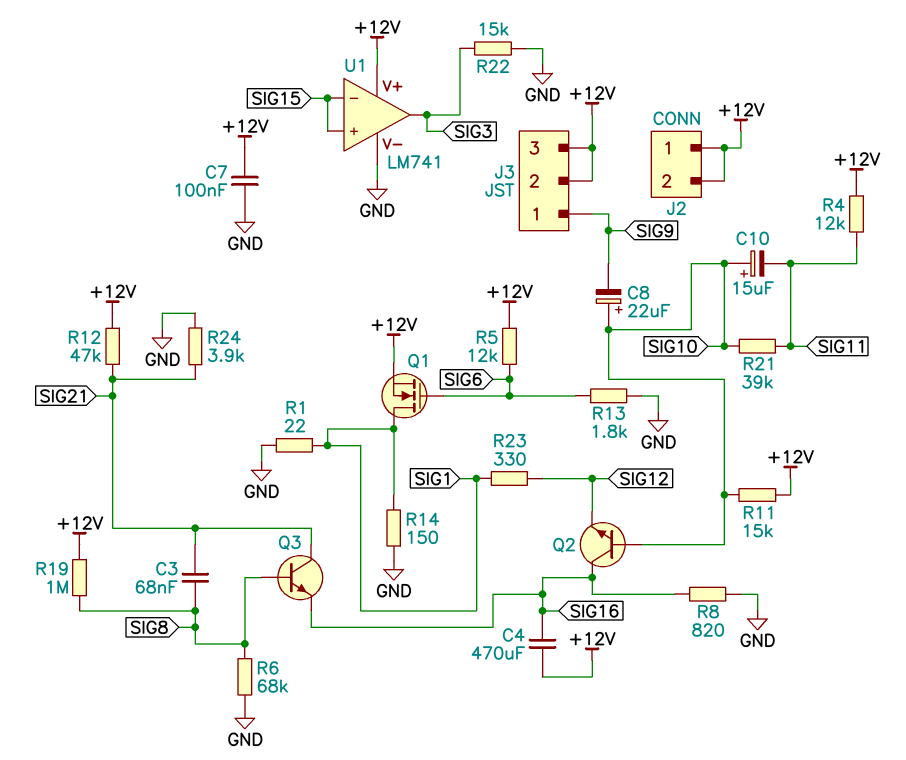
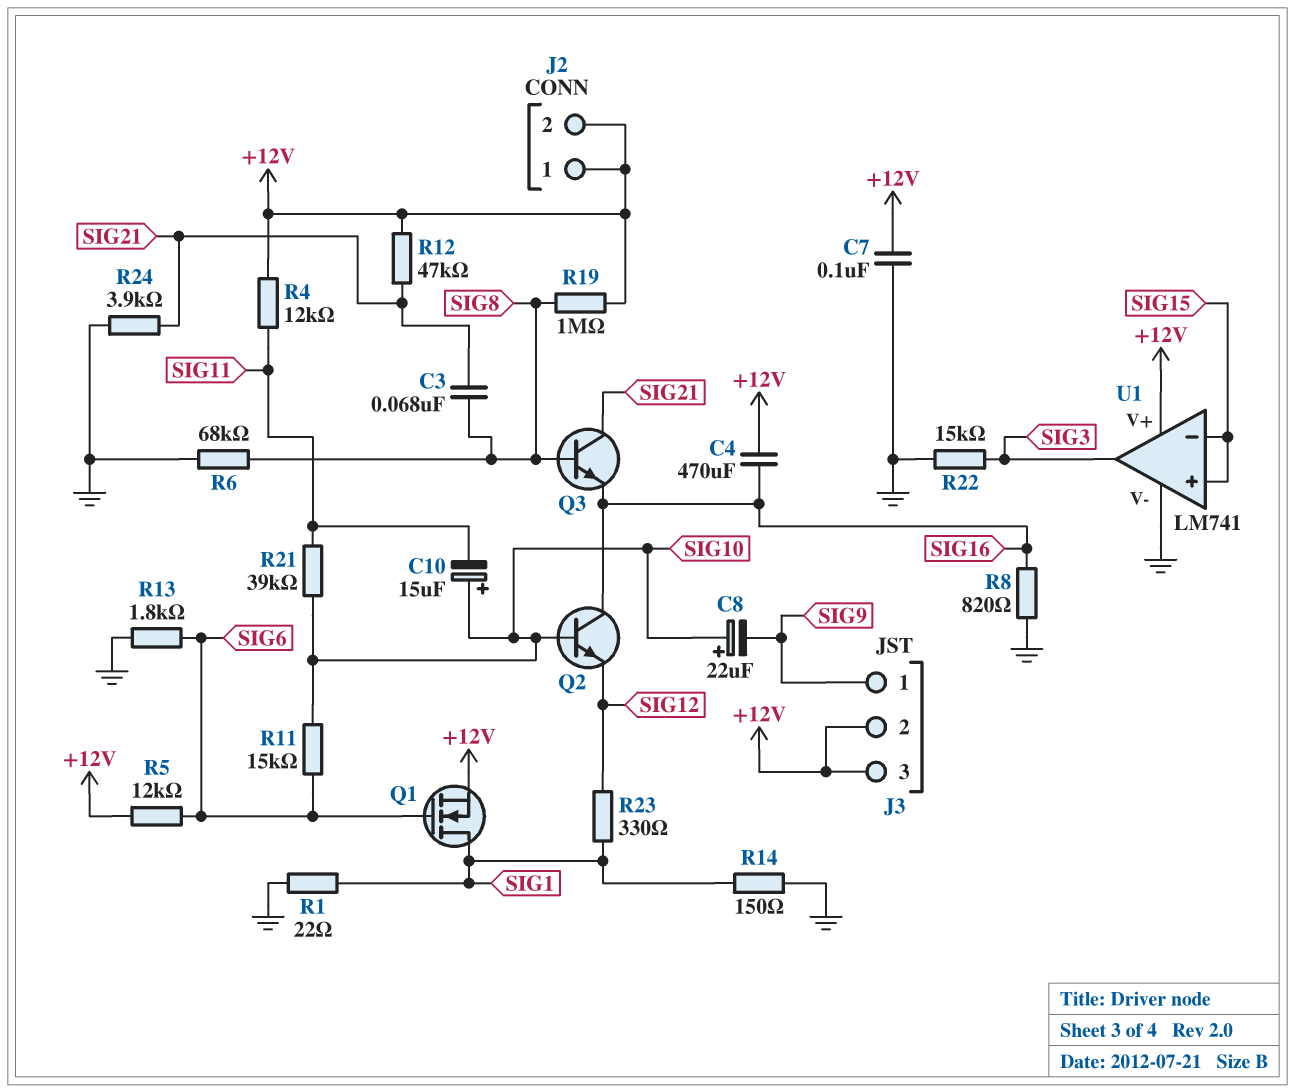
R11: 15k (+12V, SIG10) -> 15k (SIG6, SIG10)

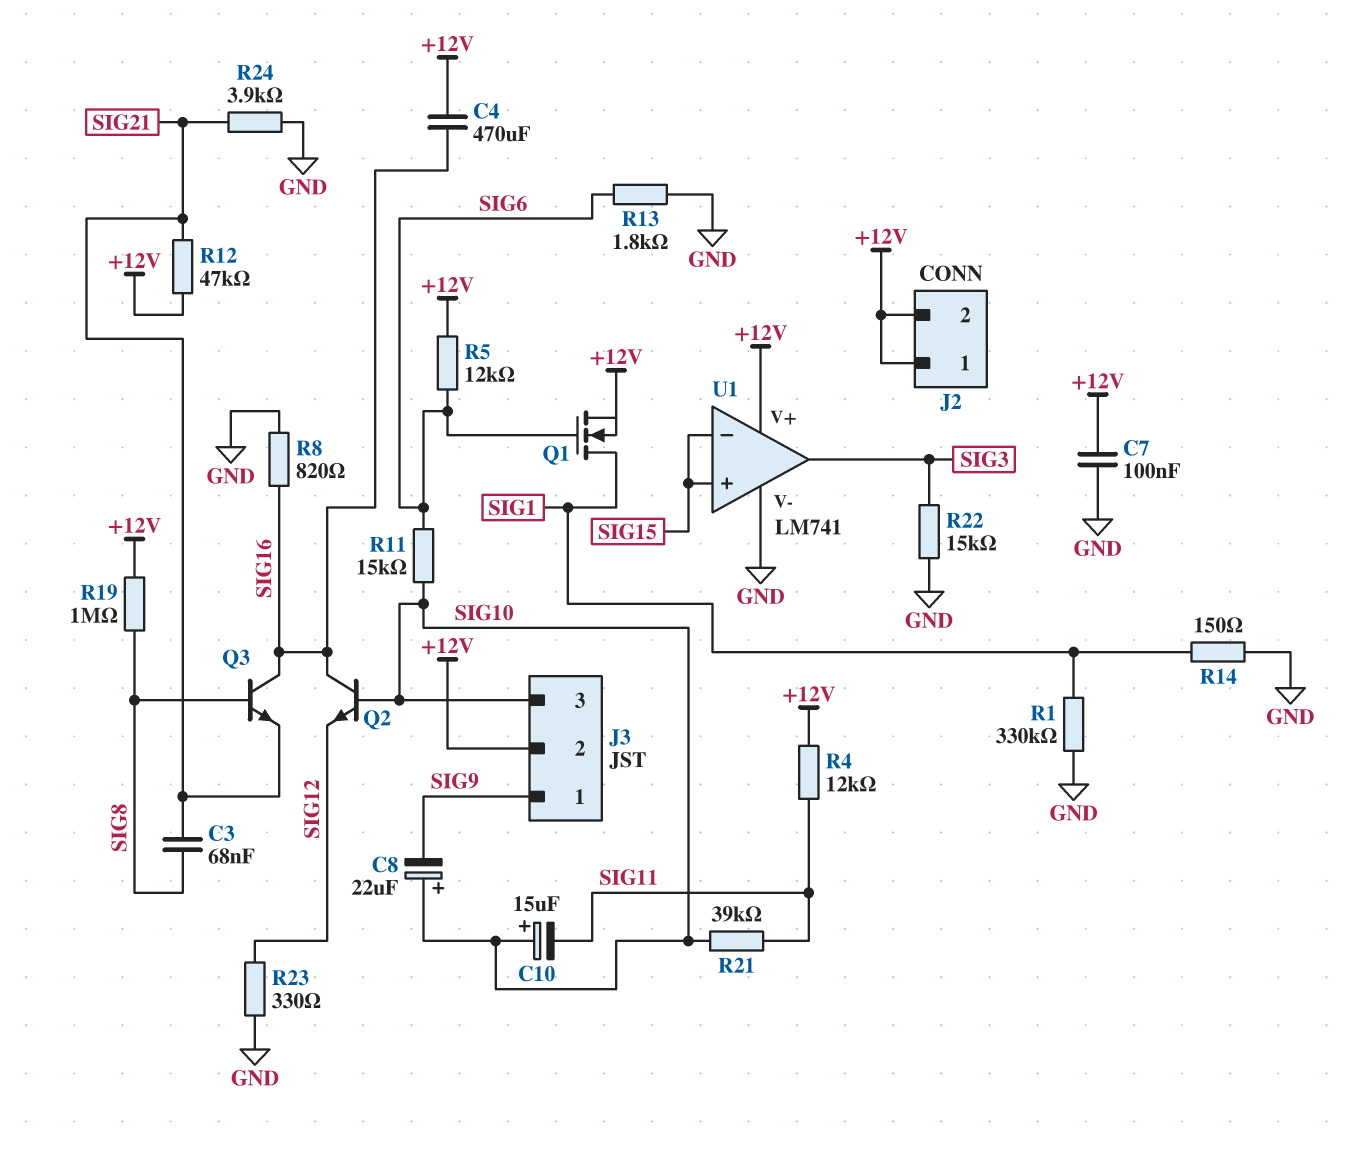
J3 pin 3: +12V -> SIG10
Q3: NPN (B SIG8, C SIG21, E SIG16) -> NPN (B SIG8, C SIG16, E SIG21)
R1: 22 (GND, SIG1) -> 330k (GND, SIG1)
R6: 68k (GND, SIG8) -> none
R23: 330 (SIG1, SIG12) -> 330 (GND, SIG12)

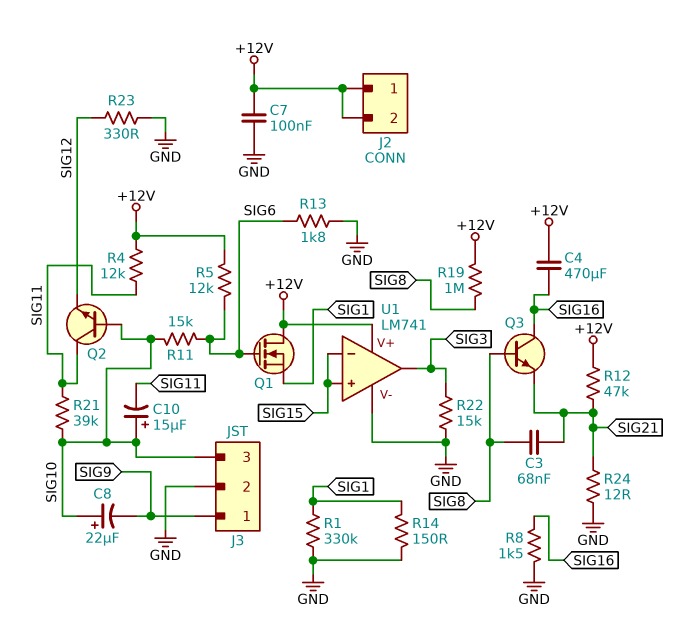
J3 pin 2: +12V -> GND
Q1: NMOS (G SIG6, D SIG1, S +12V) -> NMOS (G SIG6, D +12V, S SIG1)
Q2: NPN (B SIG10, C SIG16, E SIG12) -> NPN (B SIG10, C SIG11, E SIG12)
R8: 820 (GND, SIG16) -> 1.5k (GND, SIG16)
R24: 3.9k (GND, SIG21) -> 12 (GND, SIG21)

